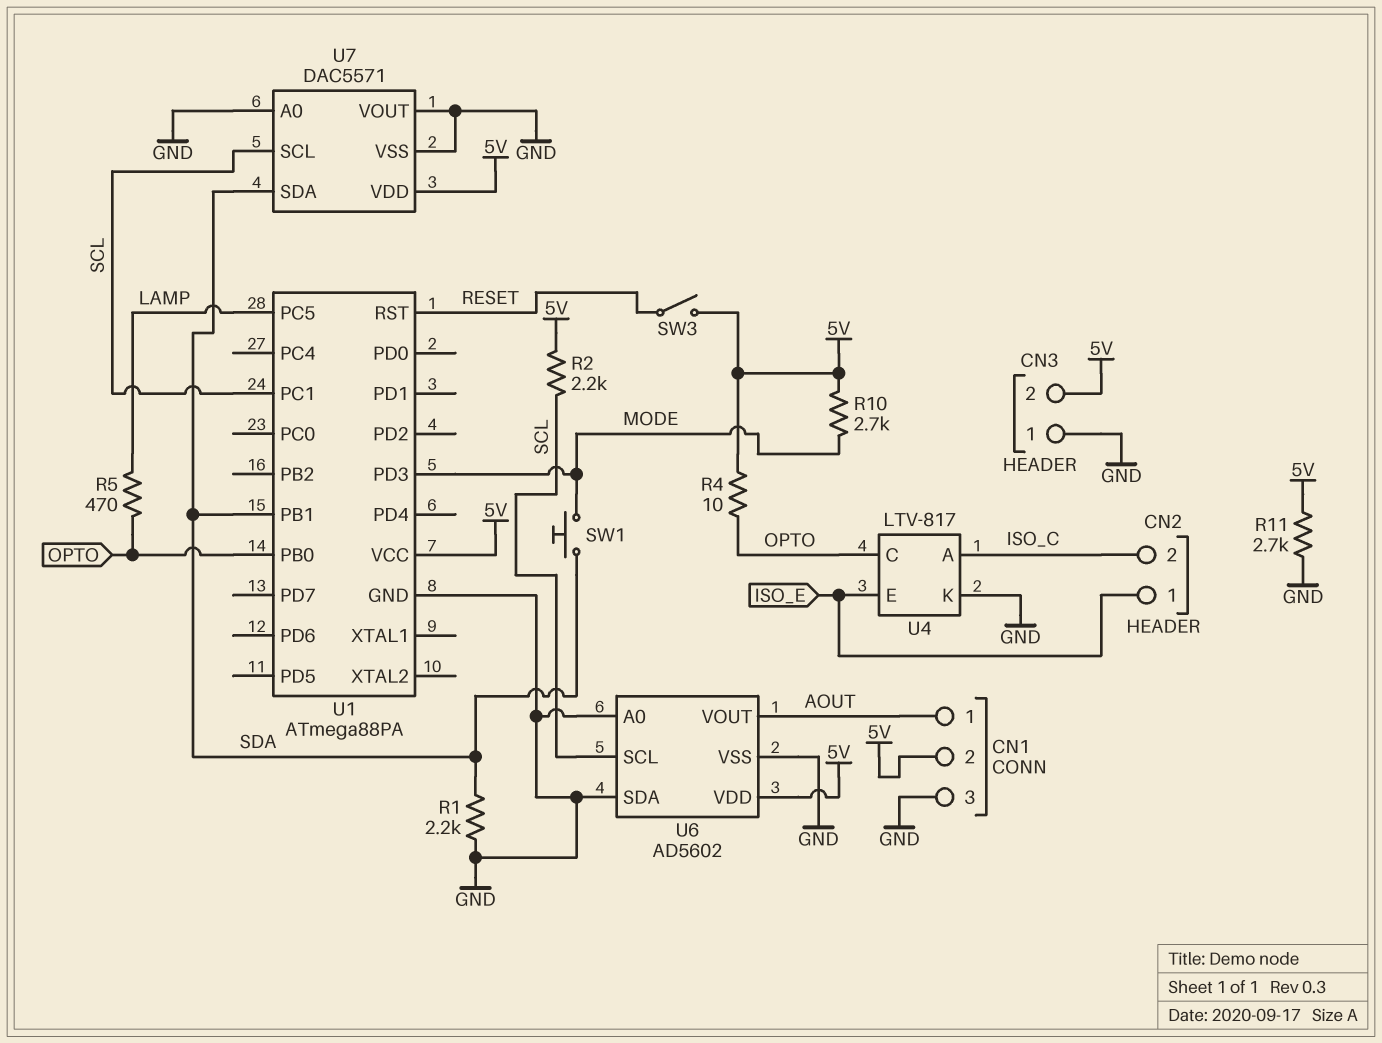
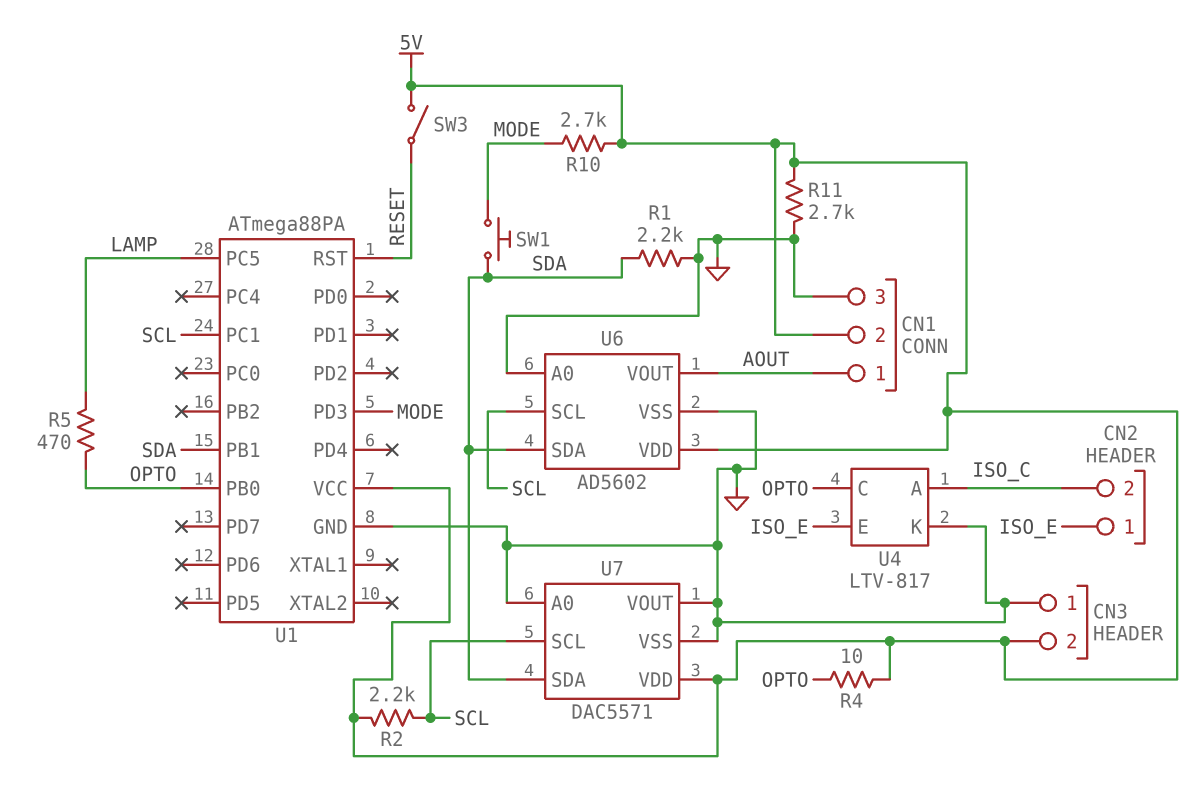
U6 pin SDA: GND -> SDA

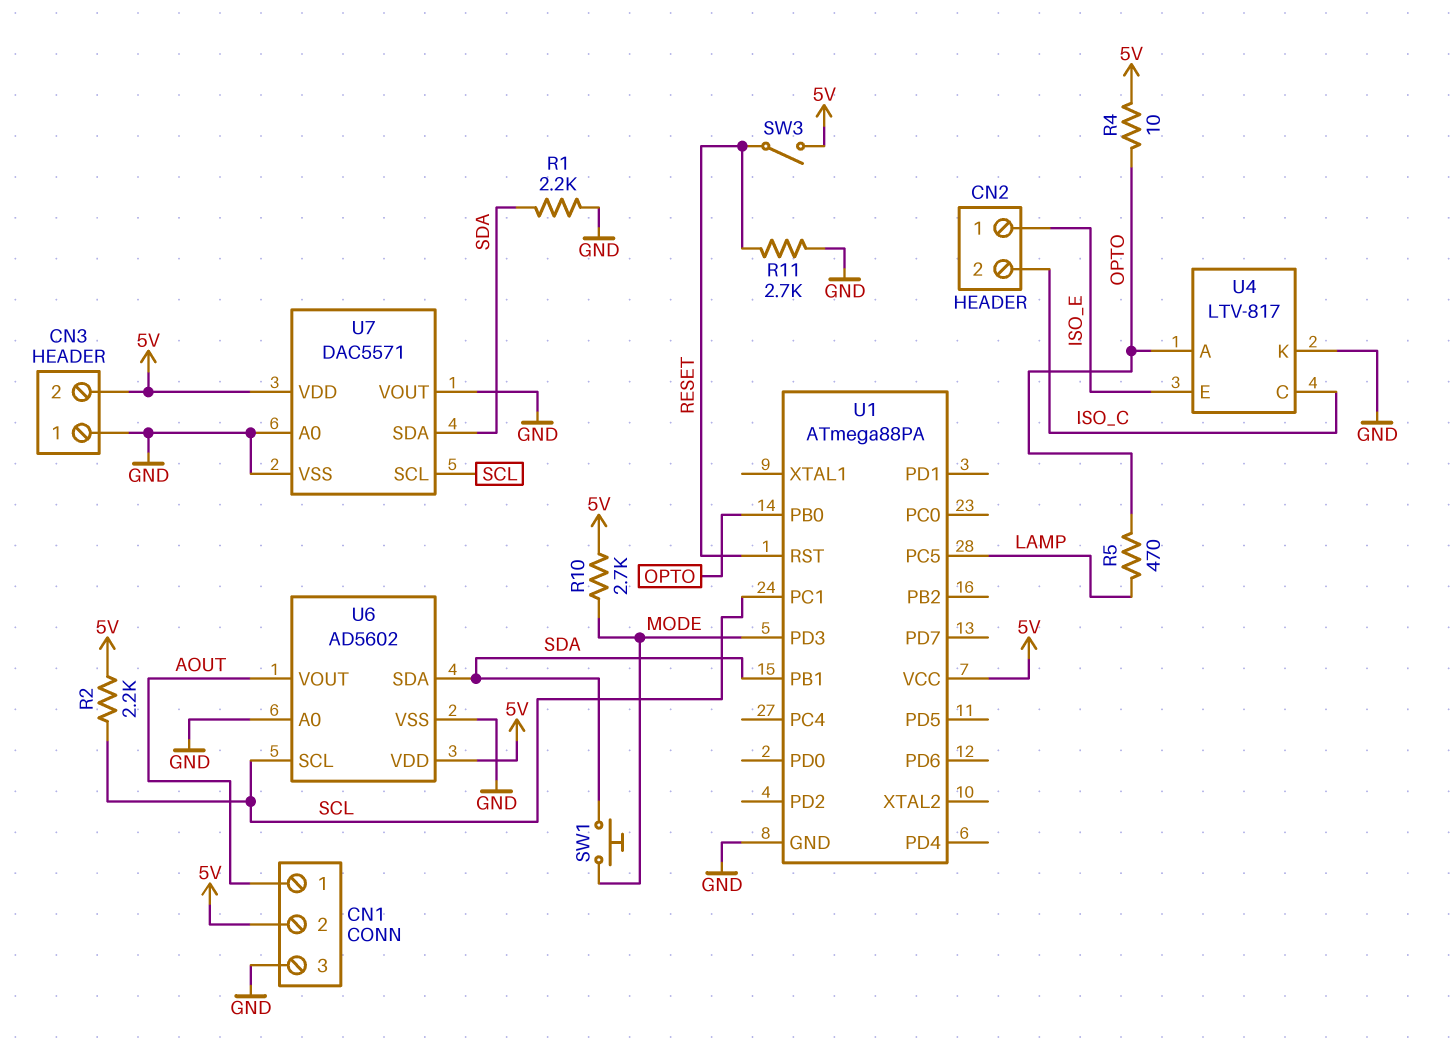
R11: 2.7k (5V, GND) -> 2.7k (GND, RESET)
U4 pin A: ISO_C -> OPTO
U4 pin C: OPTO -> ISO_C

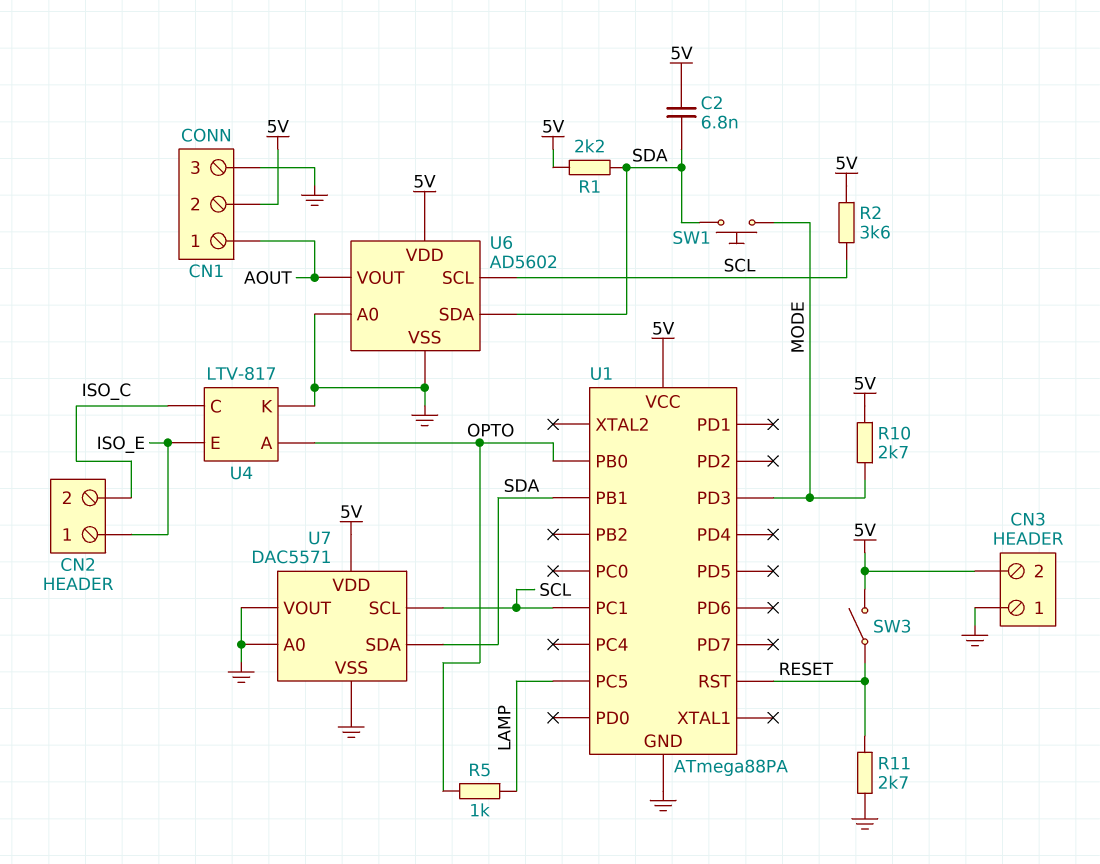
C2: none -> 6.8nF (5V, SDA)
R1: 2.2k (GND, SDA) -> 2.2k (5V, SDA)
R2: 2.2k (5V, SCL) -> 3.6k (5V, SCL)
R4: 10 (5V, OPTO) -> none
R5: 470 (LAMP, OPTO) -> 1k (LAMP, OPTO)

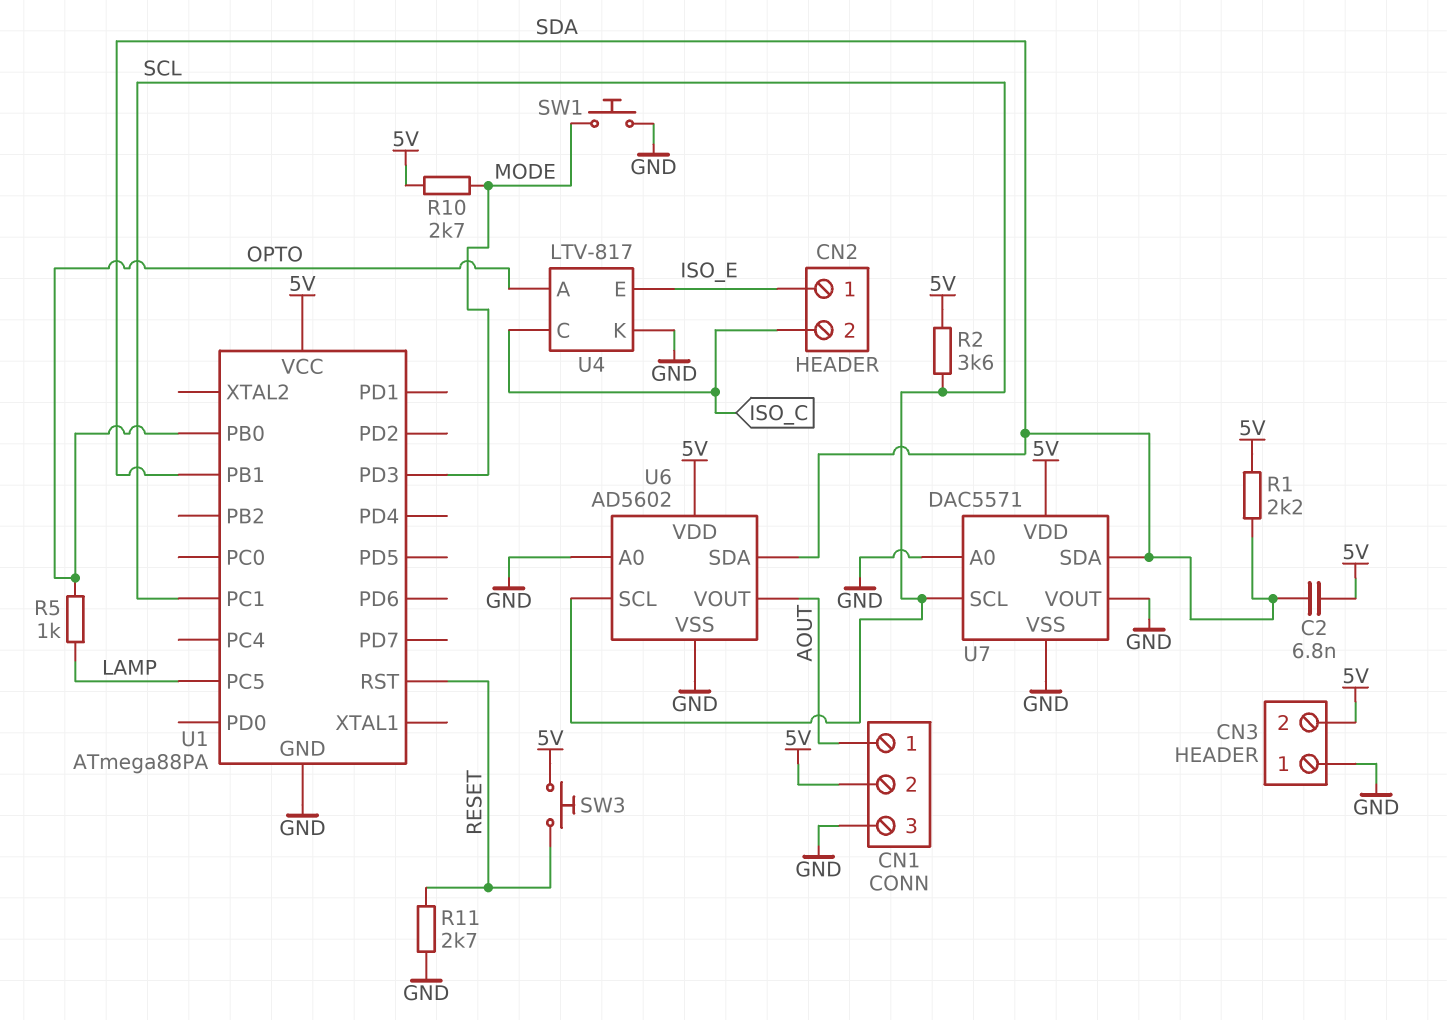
SW1: button (MODE, SDA) -> button (GND, MODE)
SW3: switch (5V, RESET) -> button (5V, RESET)

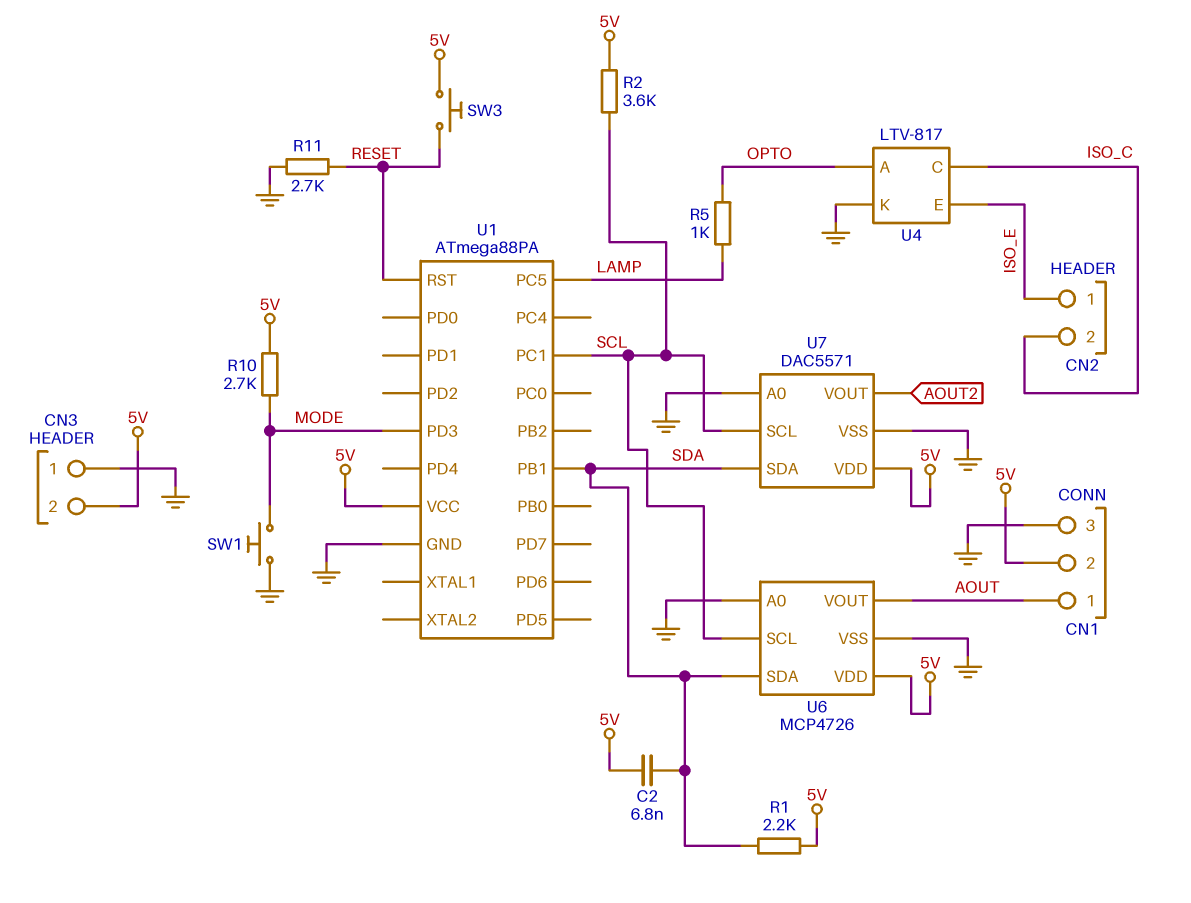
U1 pin PB0: OPTO -> none
U6: AD5602 -> MCP4726
U7 pin VOUT: GND -> AOUT2

